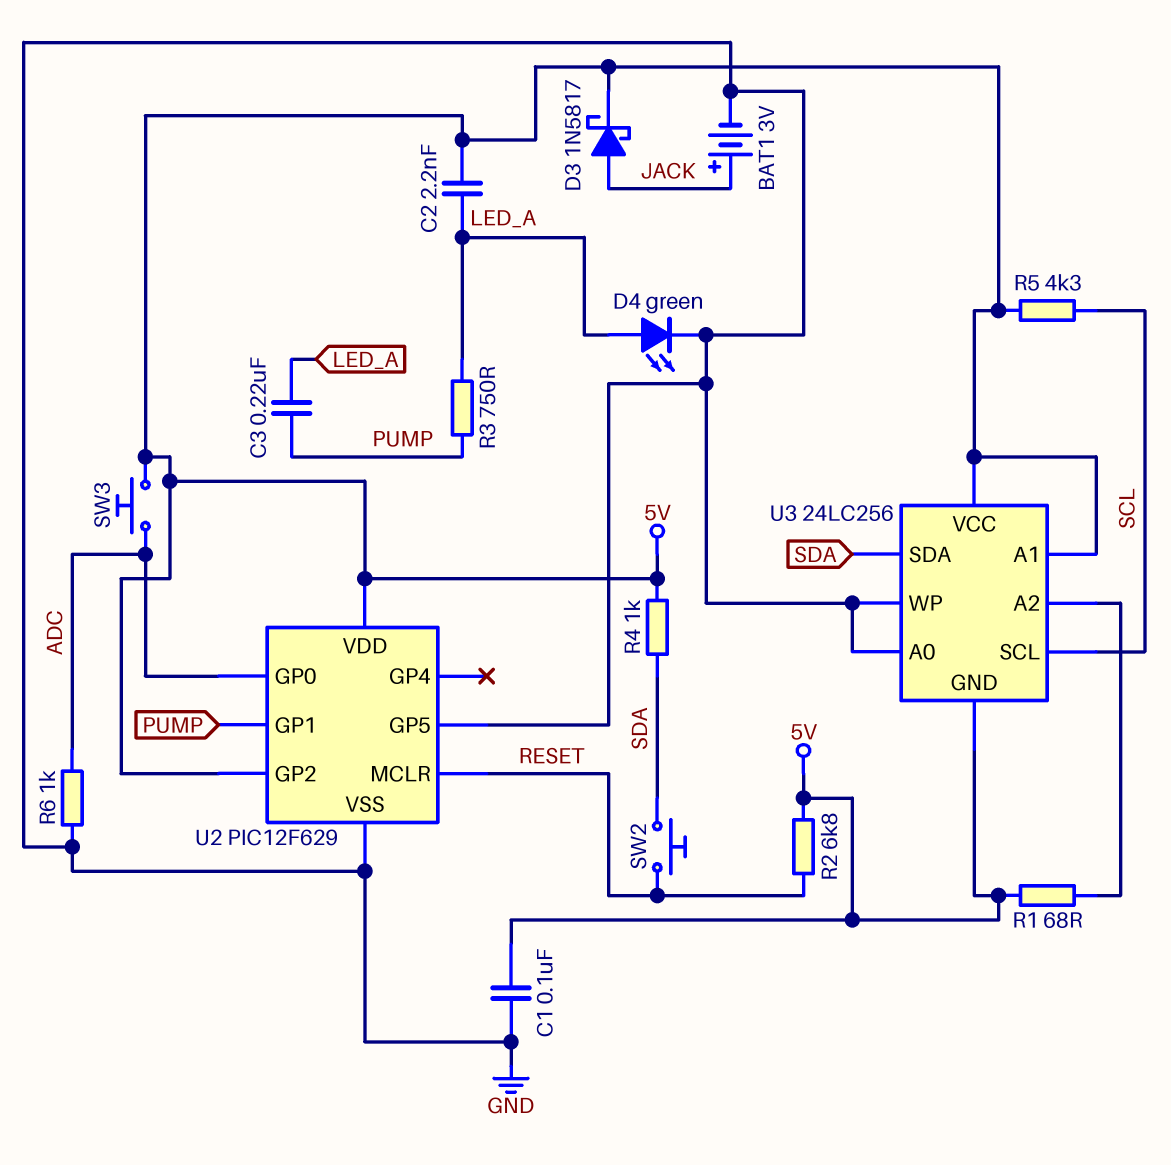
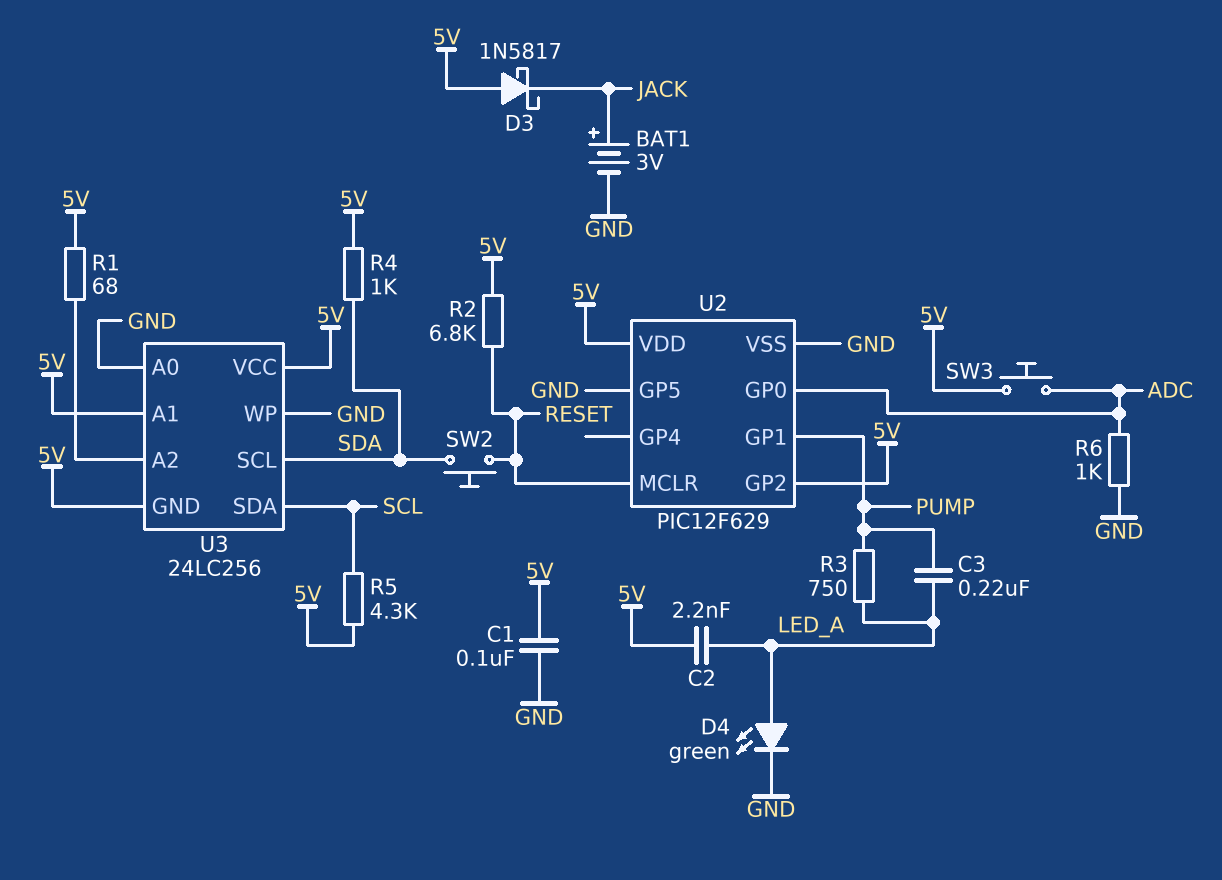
D3: schottky 1N5817 (A JACK, K 5V) -> schottky 1N5817 (A 5V, K JACK)
U3 pin SCL: SCL -> SDA
U3 pin SDA: SDA -> SCL

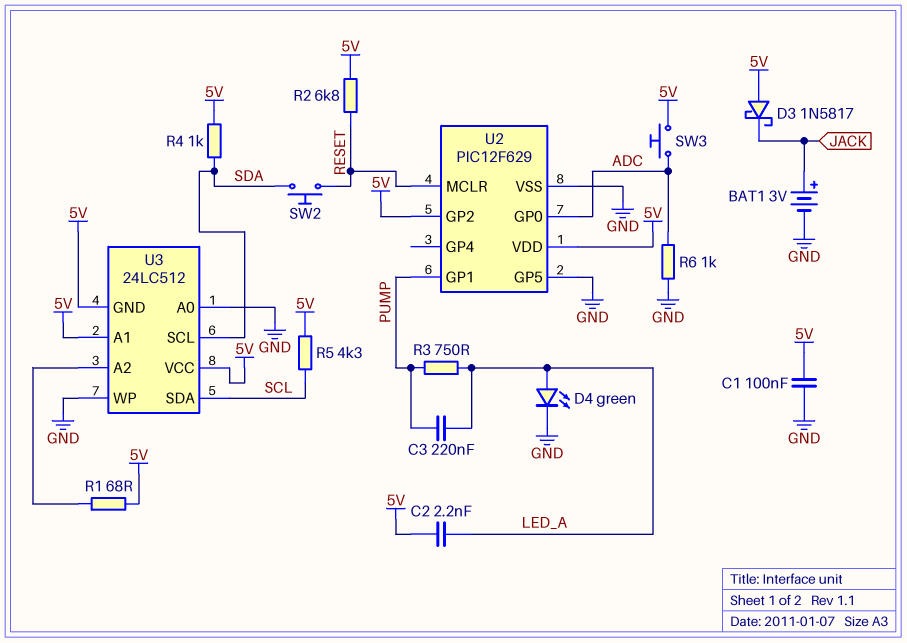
U3: 24LC256 -> 24LC512

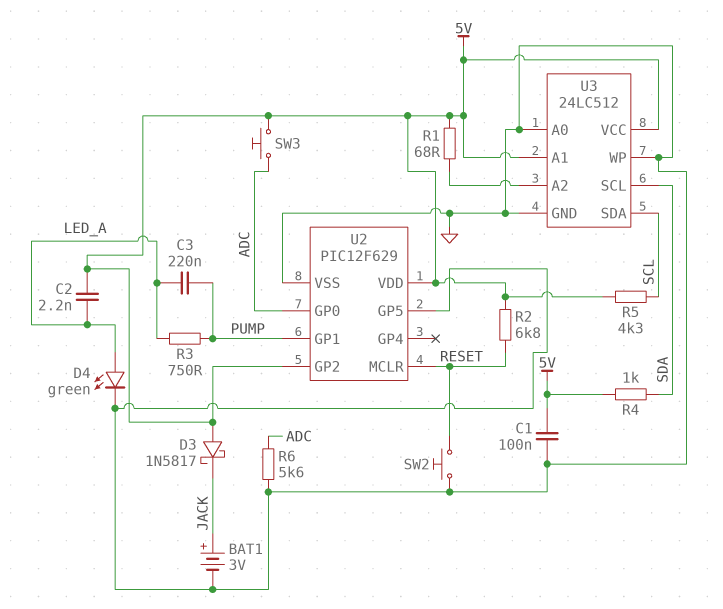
R6: 1k (ADC, GND) -> 5.6k (ADC, GND)
SW2: button (RESET, SDA) -> button (GND, RESET)
U3 pin GND: 5V -> GND

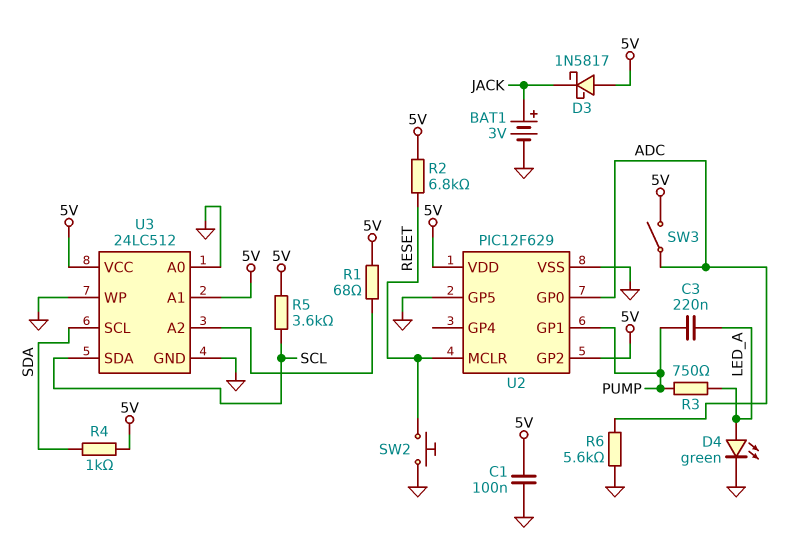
C2: 2.2nF (5V, LED_A) -> none
R5: 4.3k (5V, SCL) -> 3.6k (5V, SCL)
SW3: button (5V, ADC) -> switch (5V, ADC)

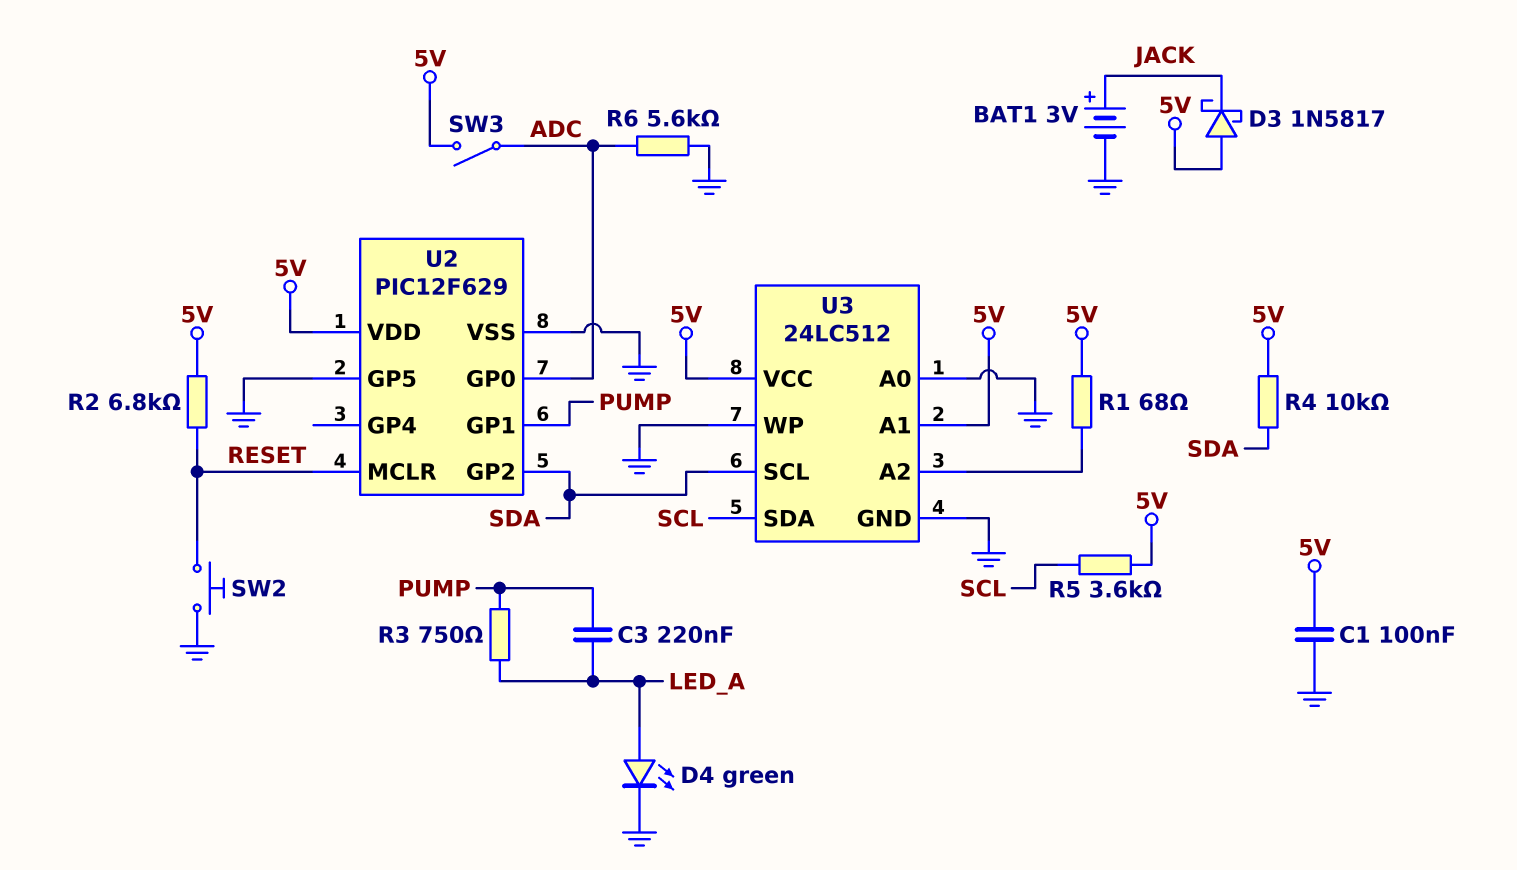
R4: 1k (5V, SDA) -> 10k (5V, SDA)
U2 pin GP2: 5V -> SDA

